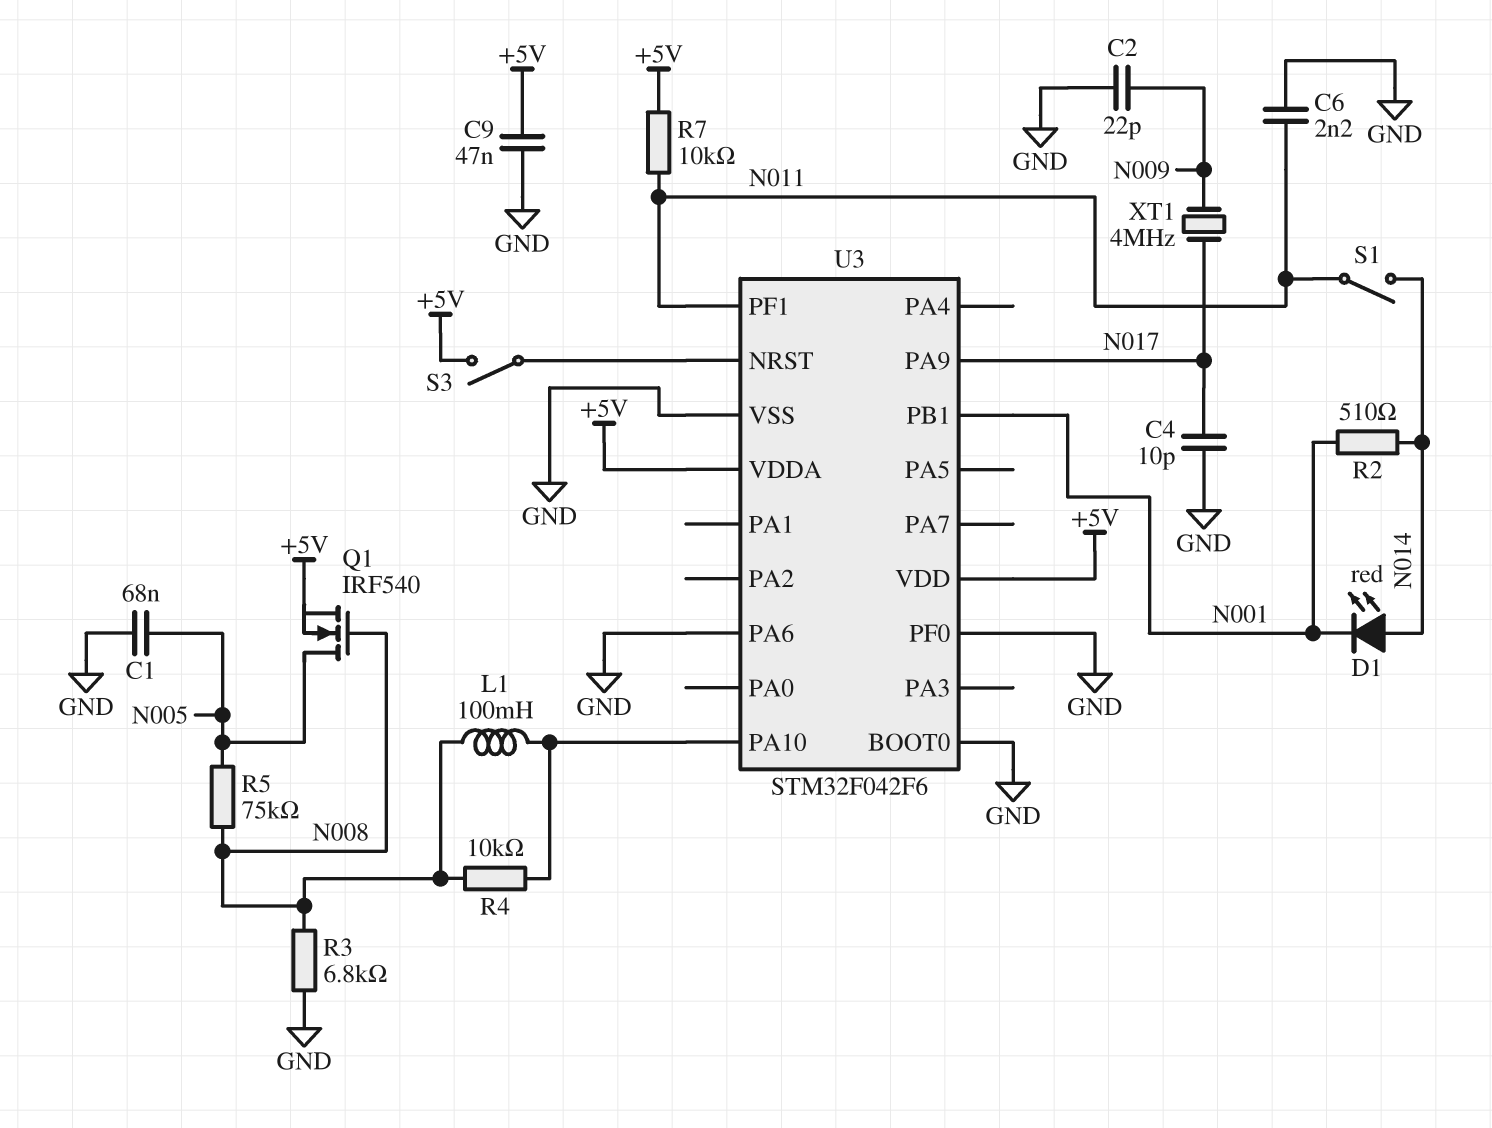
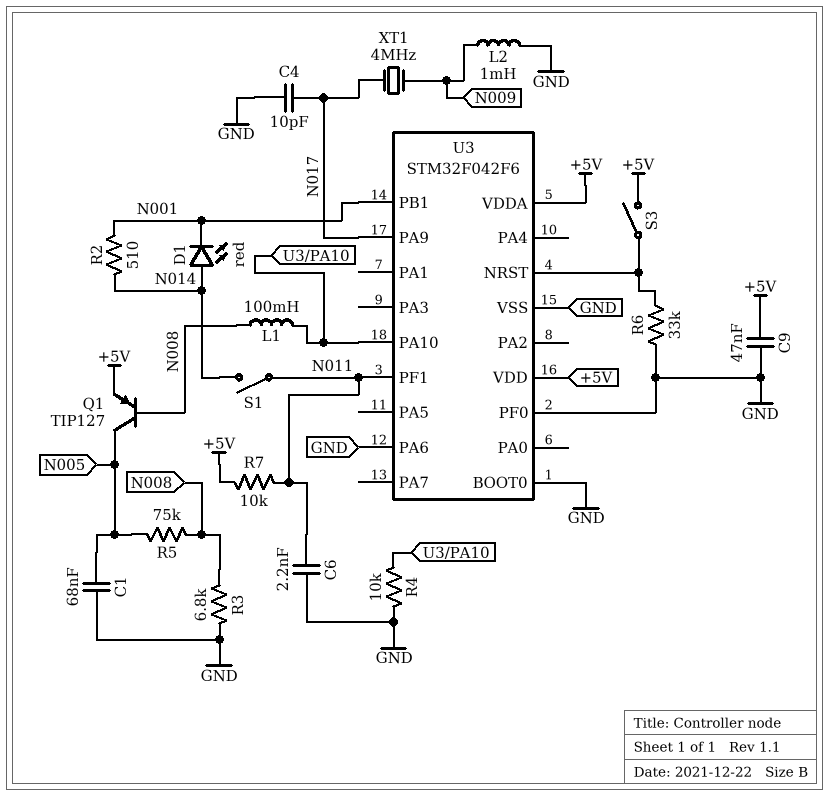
C2: 22pF (GND, N009) -> none
L2: none -> 1mH (GND, N009)
Q1: NMOS IRF540 (G N008, D N005, S +5V) -> PNP TIP127 (B N008, C N005, E +5V)
R4: 10k (N008, U3/PA10) -> 10k (GND, U3/PA10)
R6: none -> 33k (GND, U3/NRST)

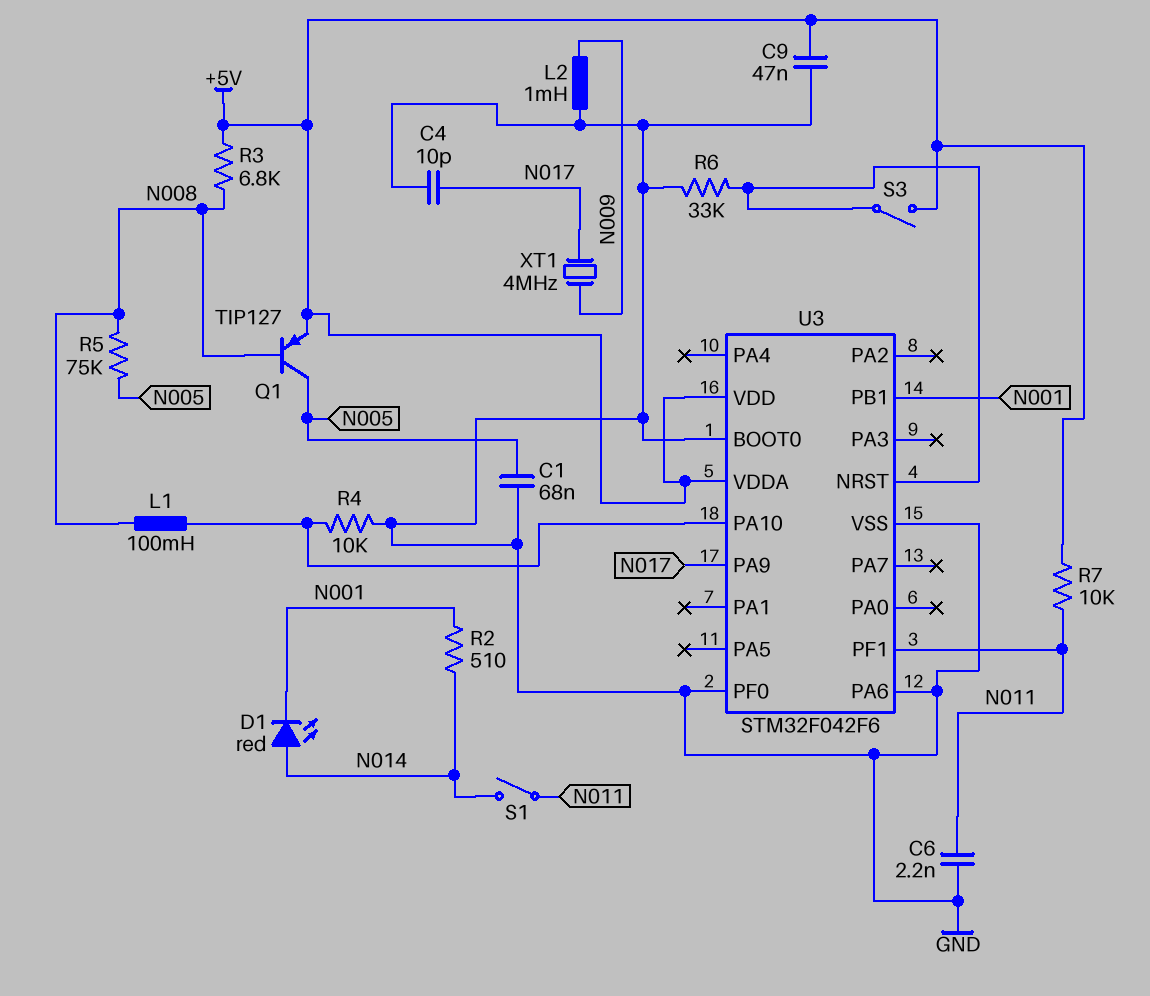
R3: 6.8k (GND, N008) -> 6.8k (+5V, N008)

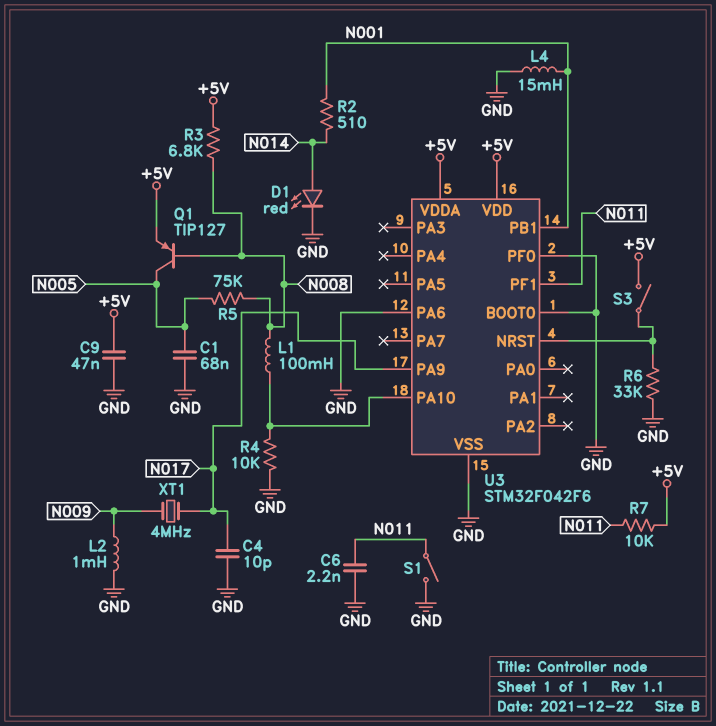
D1: LED red (A N014, K N001) -> LED red (A N014, K GND)
L4: none -> 15mH (GND, N001)
S1: switch (N011, N014) -> switch (GND, N011)

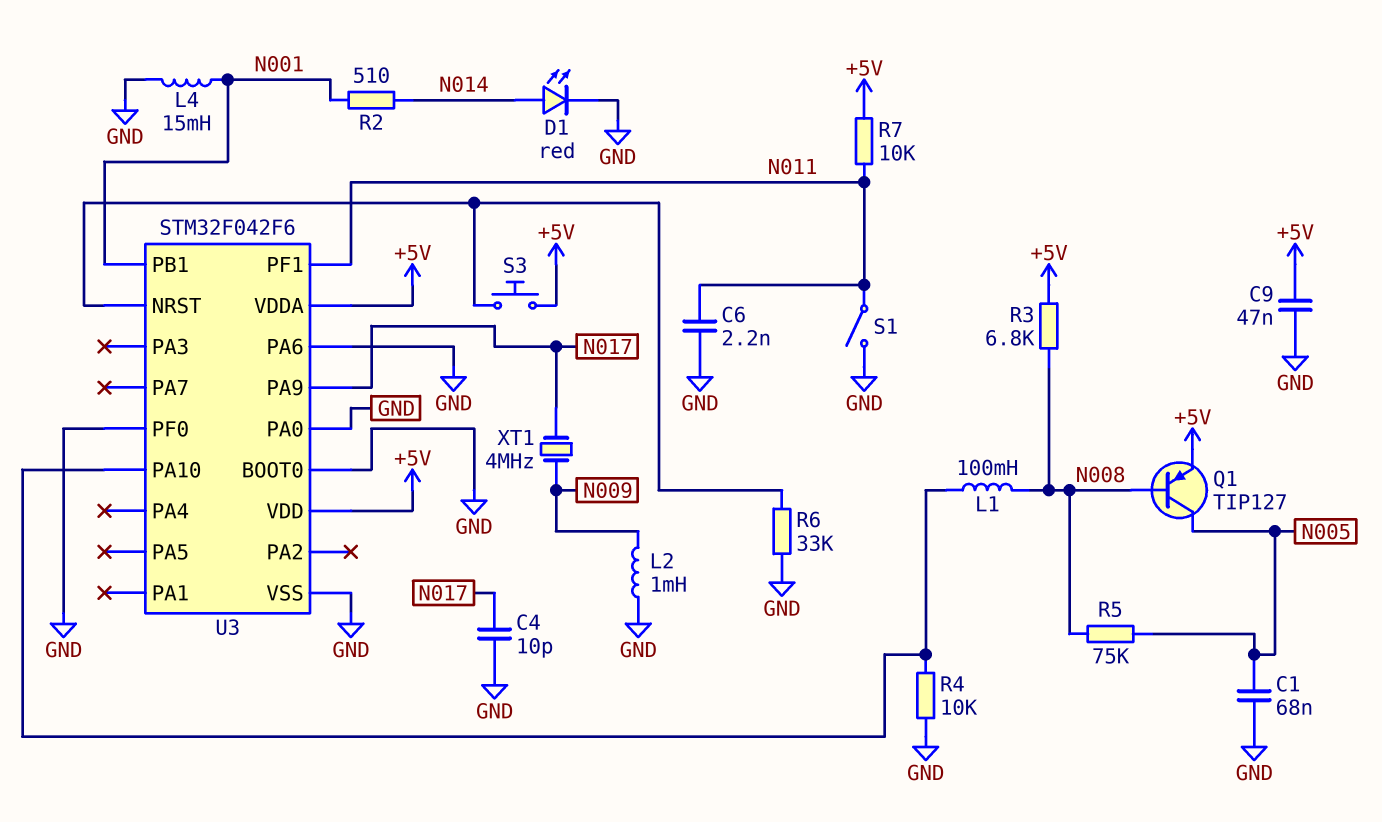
S3: switch (+5V, U3/NRST) -> button (+5V, U3/NRST)
U3 pin PA0: none -> GND

